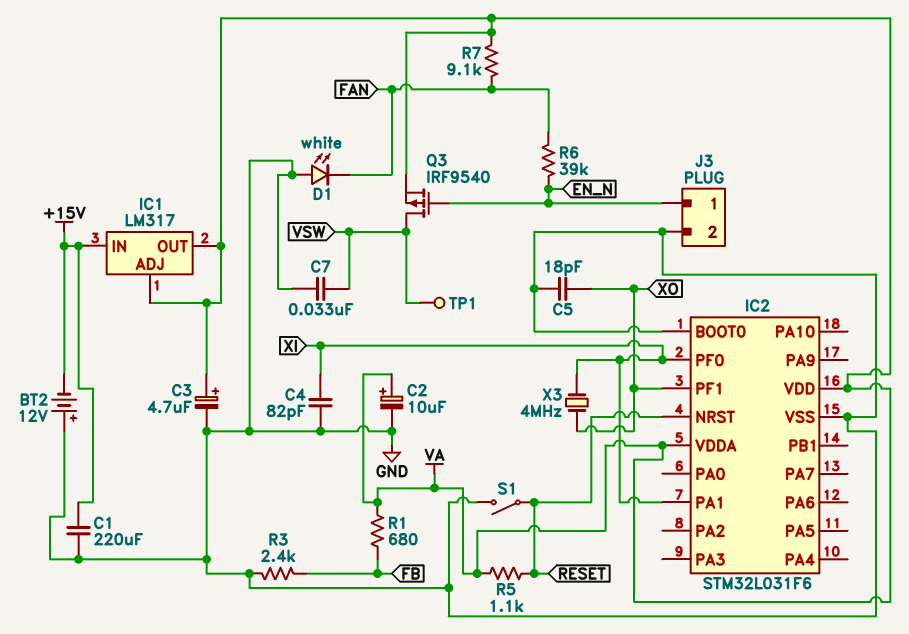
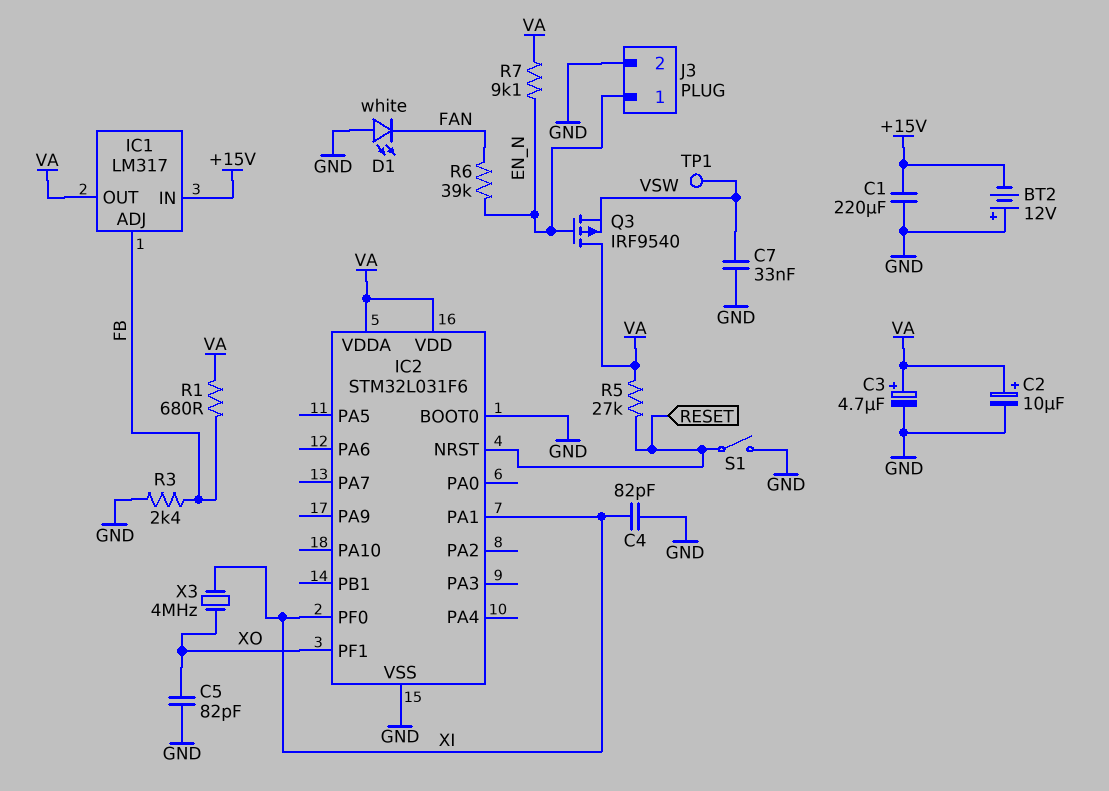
C5: 18pF (GND, XO) -> 82pF (GND, XO)
IC1 pin ADJ: VA -> FB
Q3: PMOS IRF9540 (G EN_N, D VSW, S VA) -> PMOS IRF9540 (G EN_N, D VA, S VSW)
R5: 1.1k (RESET, VA) -> 27k (RESET, VA)
R7: 9.1k (FAN, VA) -> 9.1k (EN_N, VA)

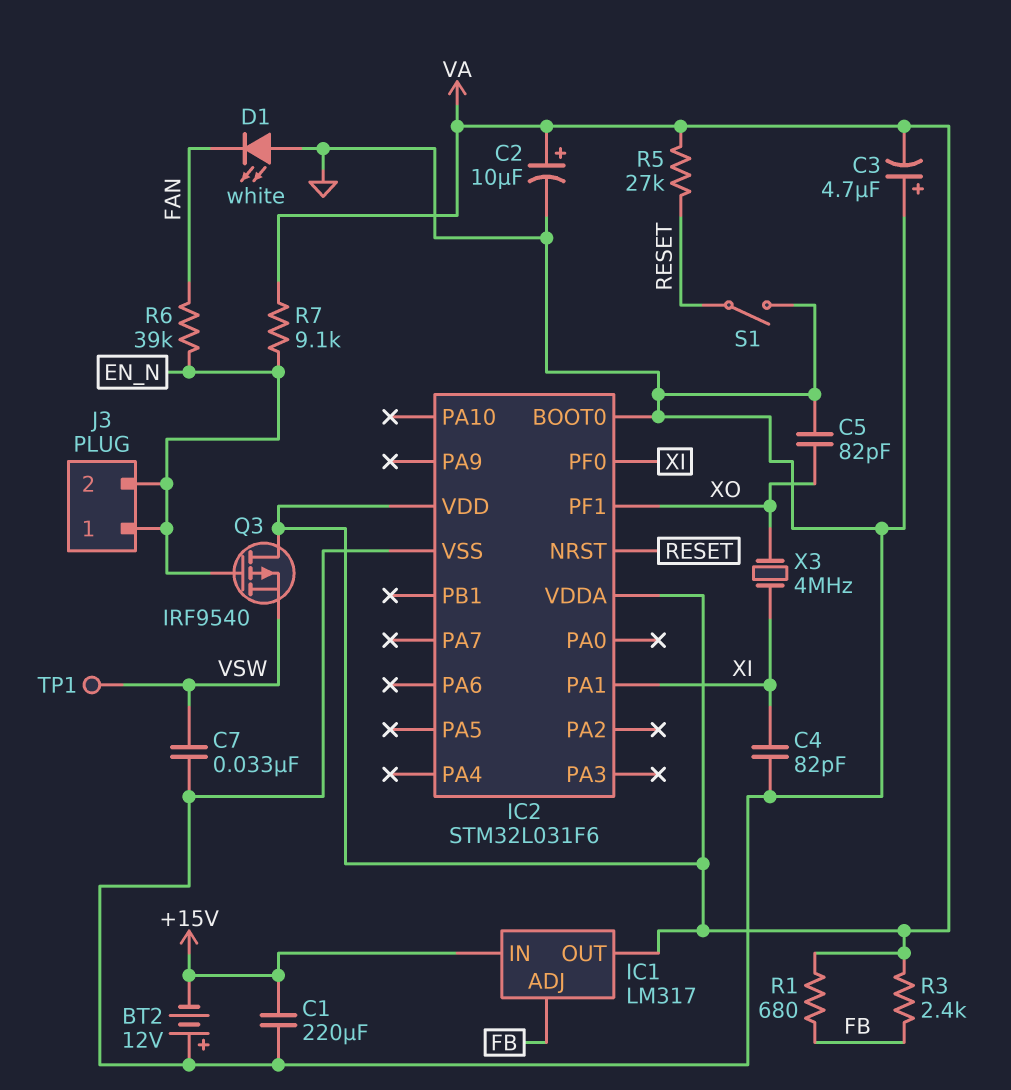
C3: 4.7uF (plus VA, minus GND) -> 4.7uF (plus GND, minus VA)
J3 pin 2: GND -> EN_N
R3: 2.4k (FB, GND) -> 2.4k (FB, VA)

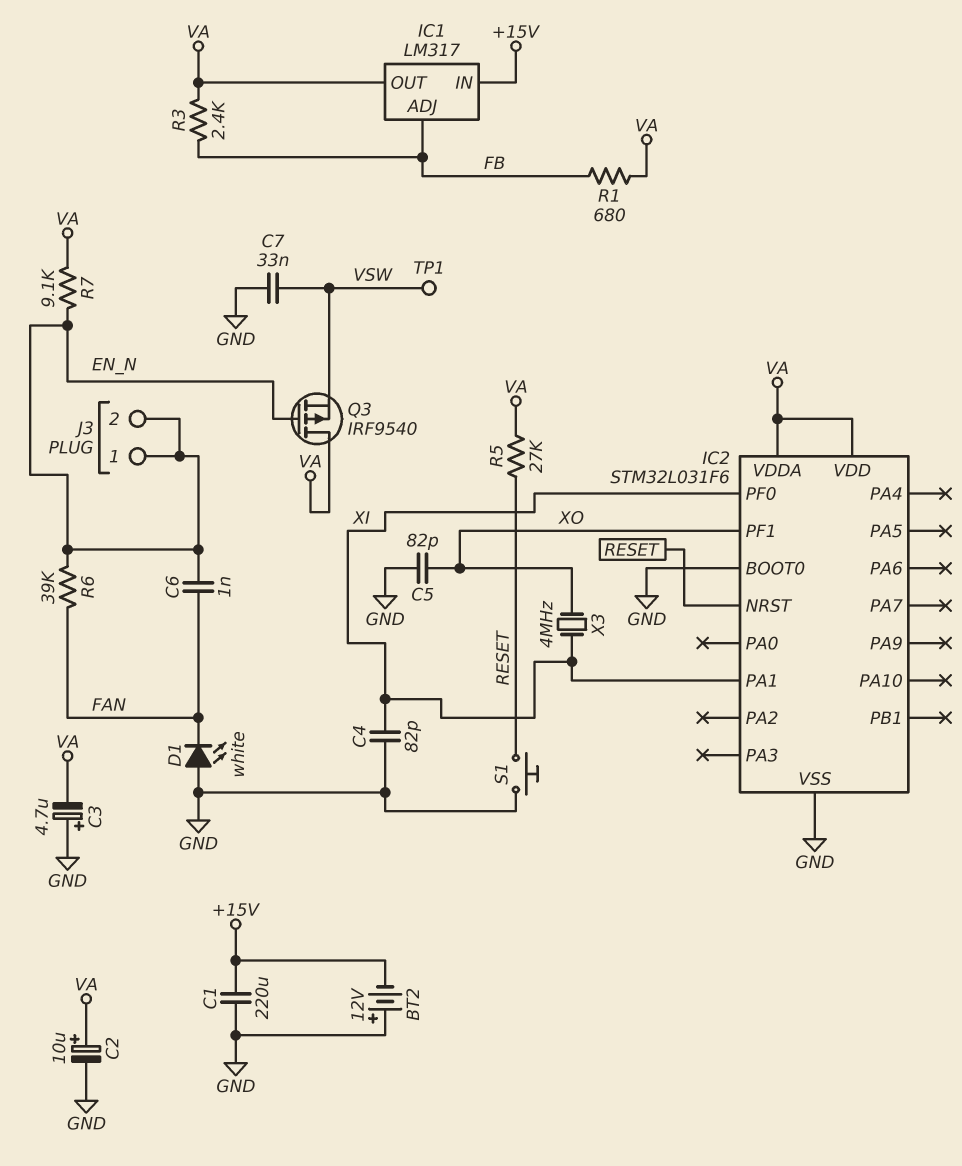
C6: none -> 1nF (EN_N, FAN)
S1: switch (GND, RESET) -> button (GND, RESET)

